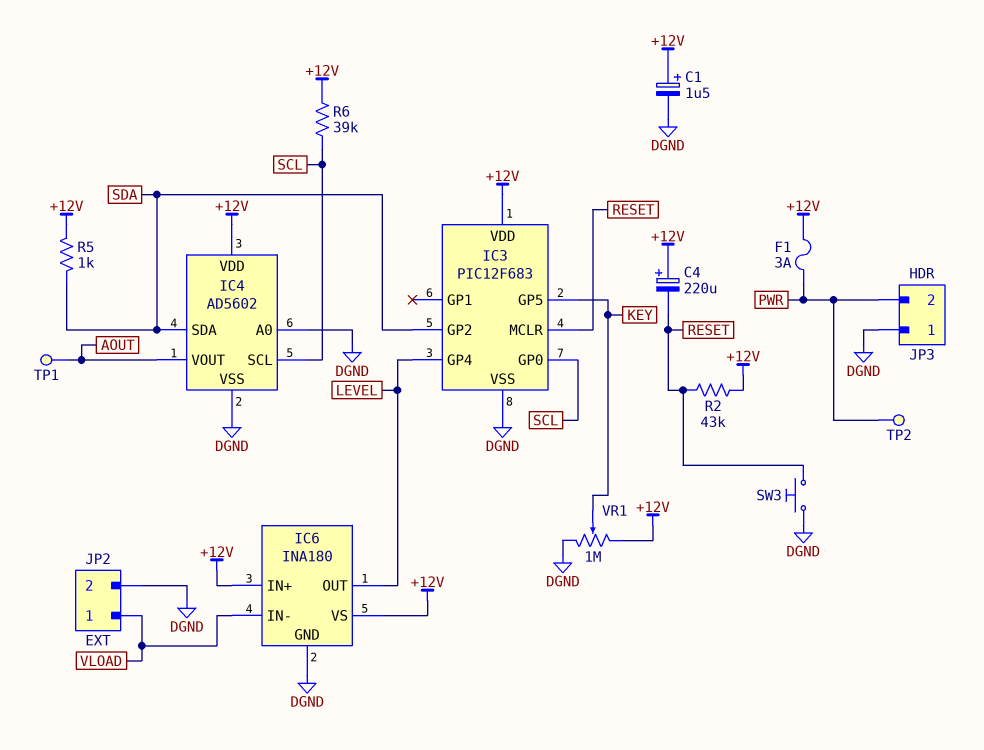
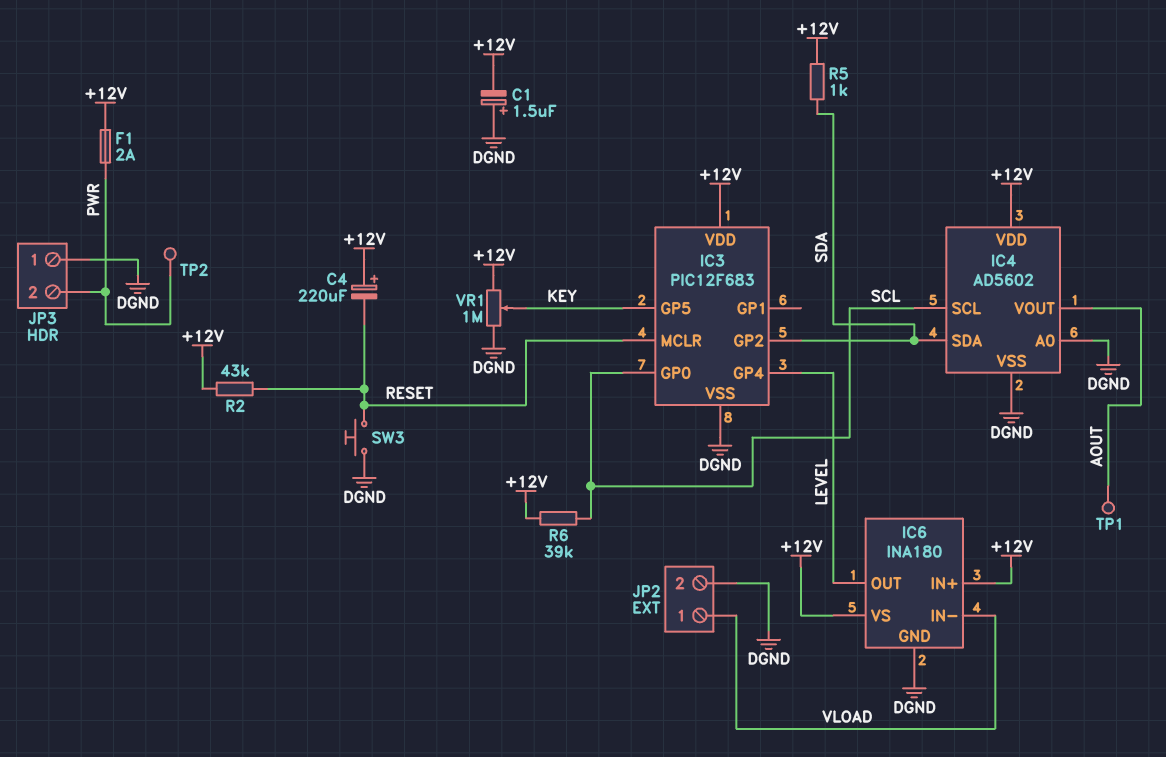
C1: 1.5uF (plus +12V, minus DGND) -> 1.5uF (plus DGND, minus +12V)
F1: 3A (+12V, PWR) -> 2A (+12V, PWR)

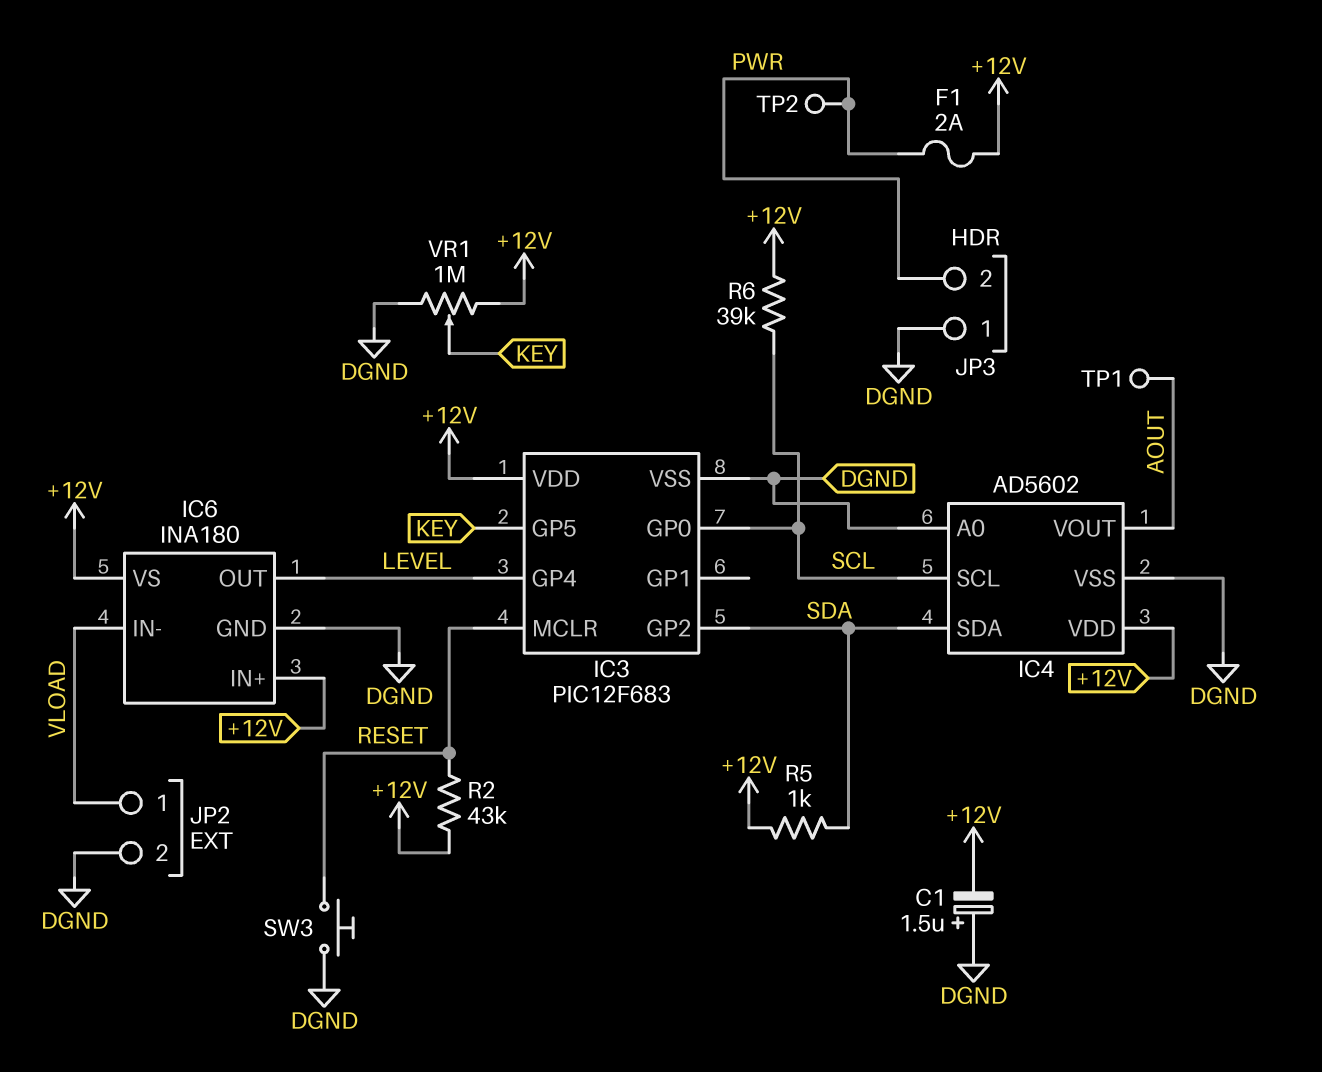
C4: 220uF (plus +12V, minus RESET) -> none

